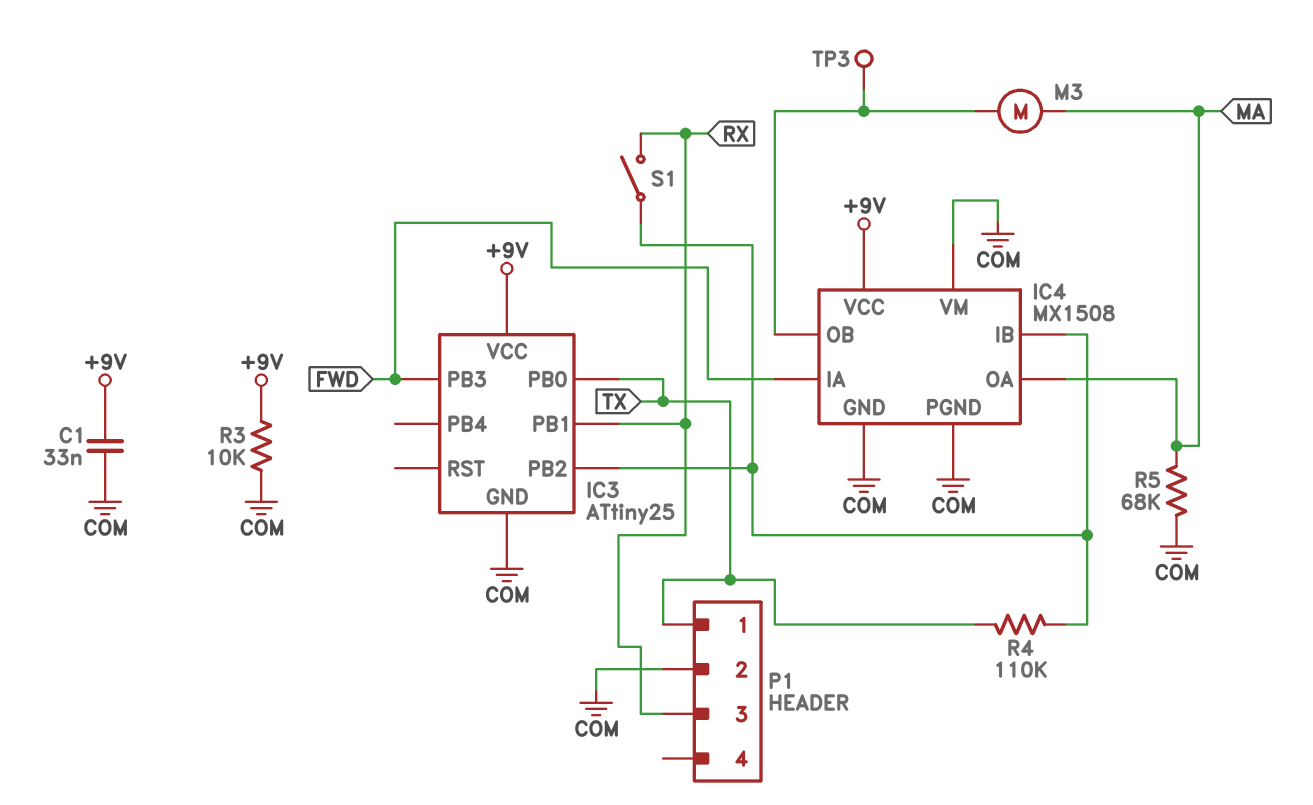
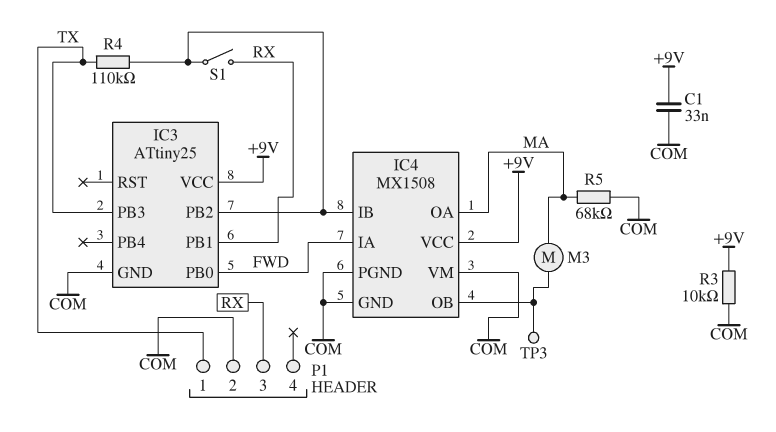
IC3 pin PB0: TX -> FWD
IC3 pin PB3: FWD -> TX

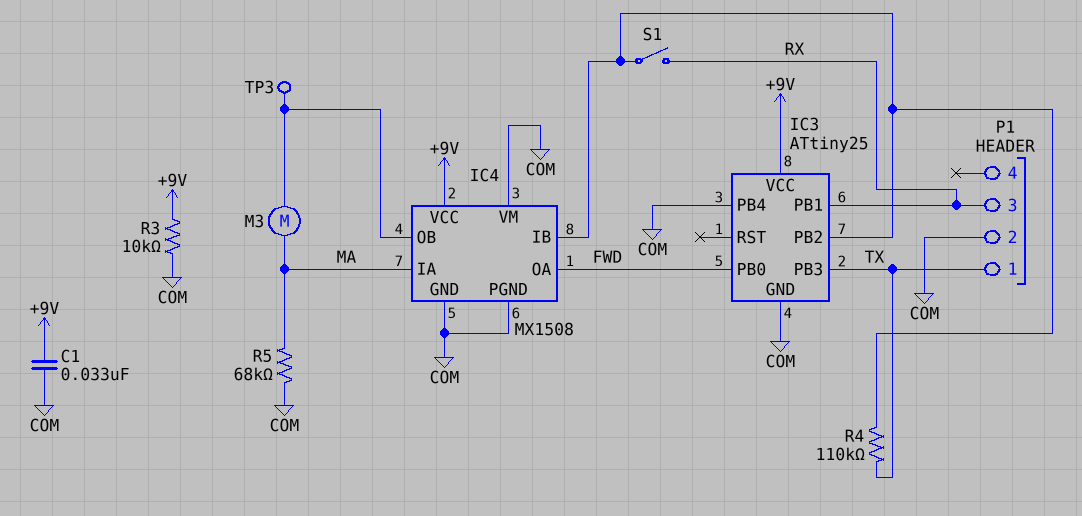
IC3 pin PB4: none -> COM
IC4 pin IA: FWD -> MA
IC4 pin OA: MA -> FWD

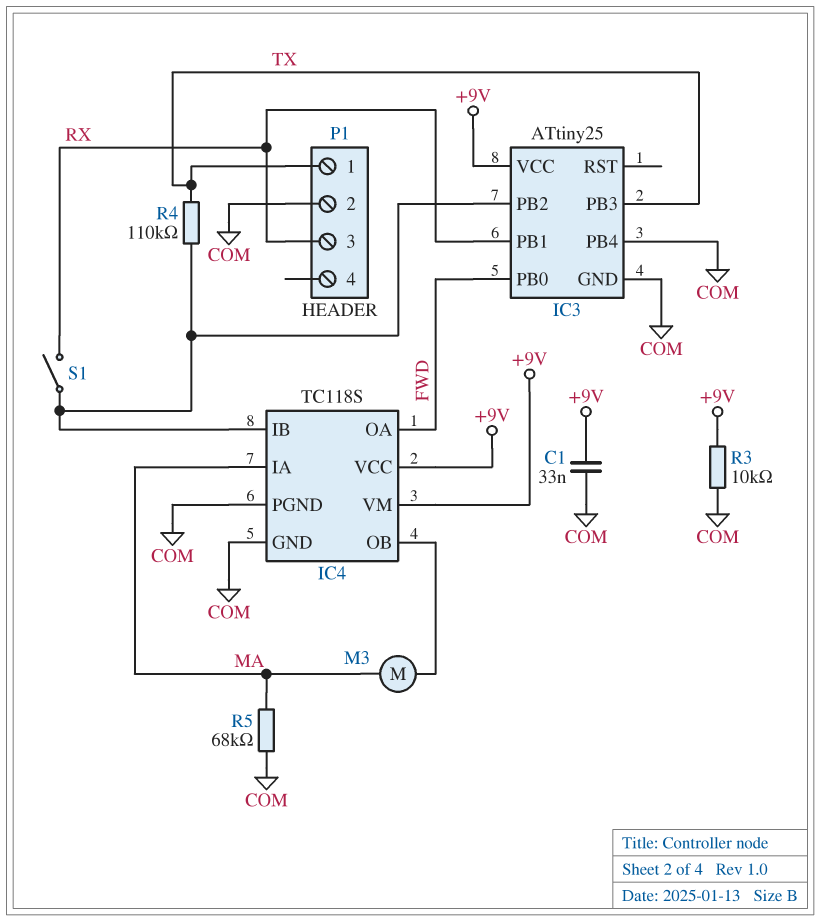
IC4: MX1508 -> TC118S
IC4 pin VM: COM -> +9V
TP3: test point (IC4/OB) -> none

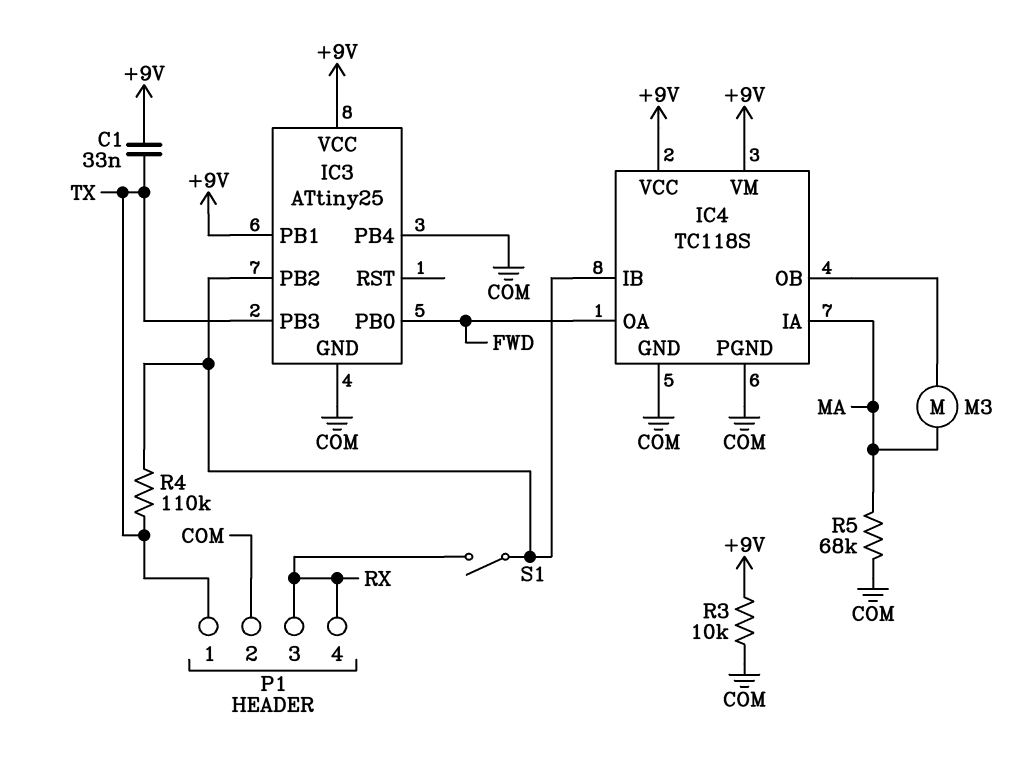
C1: 33nF (+9V, COM) -> 33nF (+9V, TX)
IC3 pin PB1: RX -> +9V
P1 pin 4: none -> RX

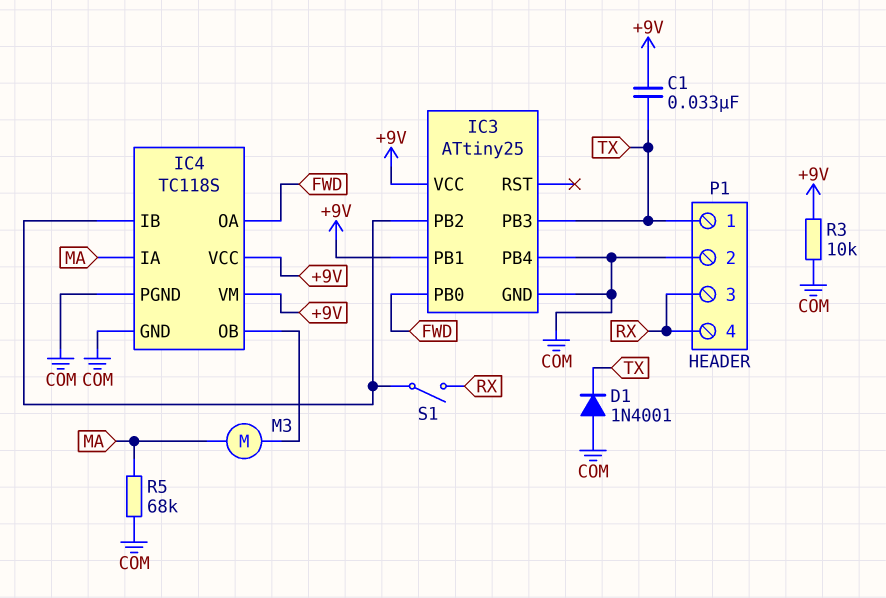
D1: none -> diode 1N4001 (A COM, K TX)
R4: 110k (IC3/PB2, TX) -> none

